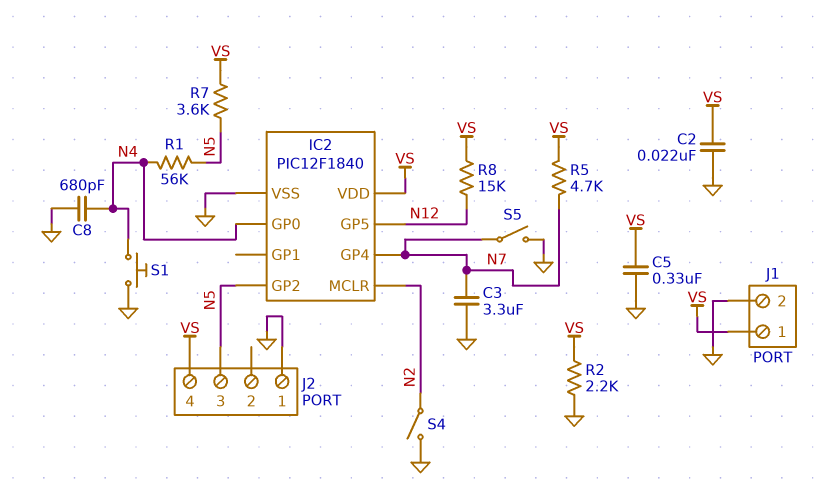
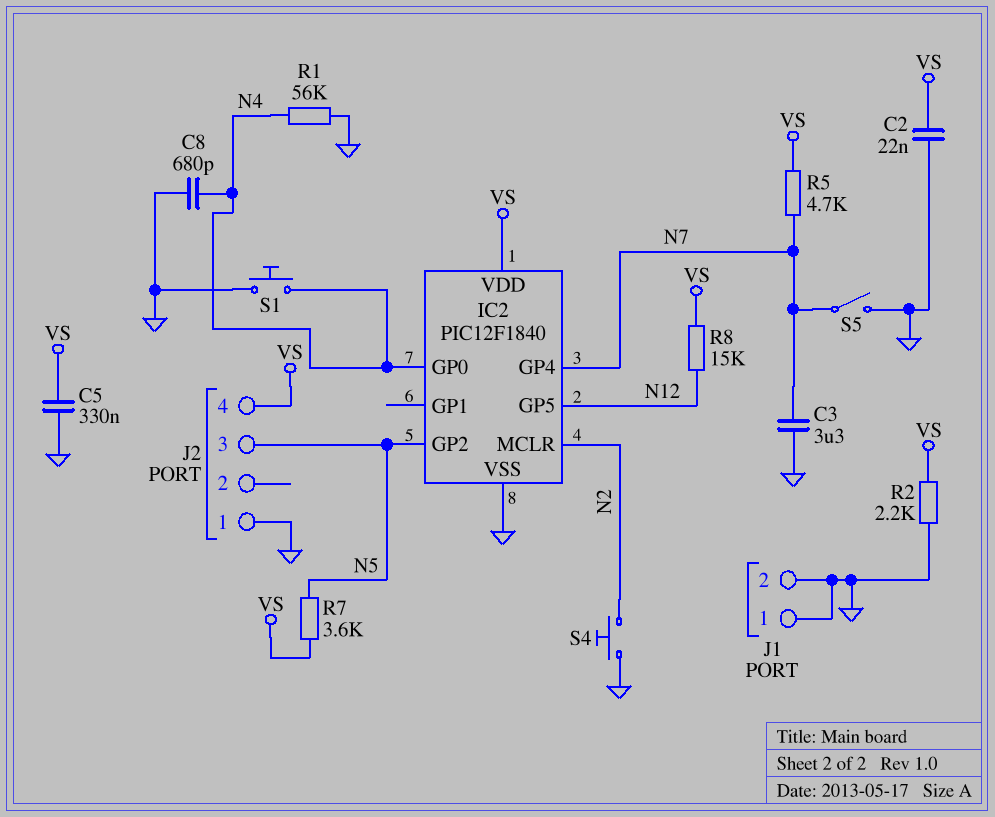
J1 pin 1: VS -> GND
R1: 56k (N4, N5) -> 56k (GND, N4)
S4: switch (GND, N2) -> button (GND, N2)

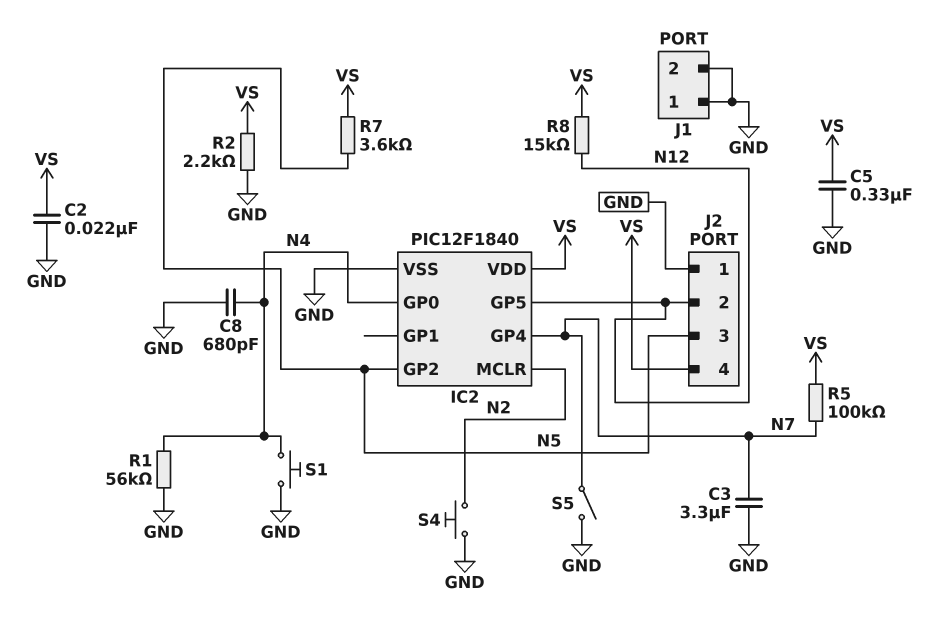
J2 pin 2: none -> N12
R5: 4.7k (N7, VS) -> 100k (N7, VS)

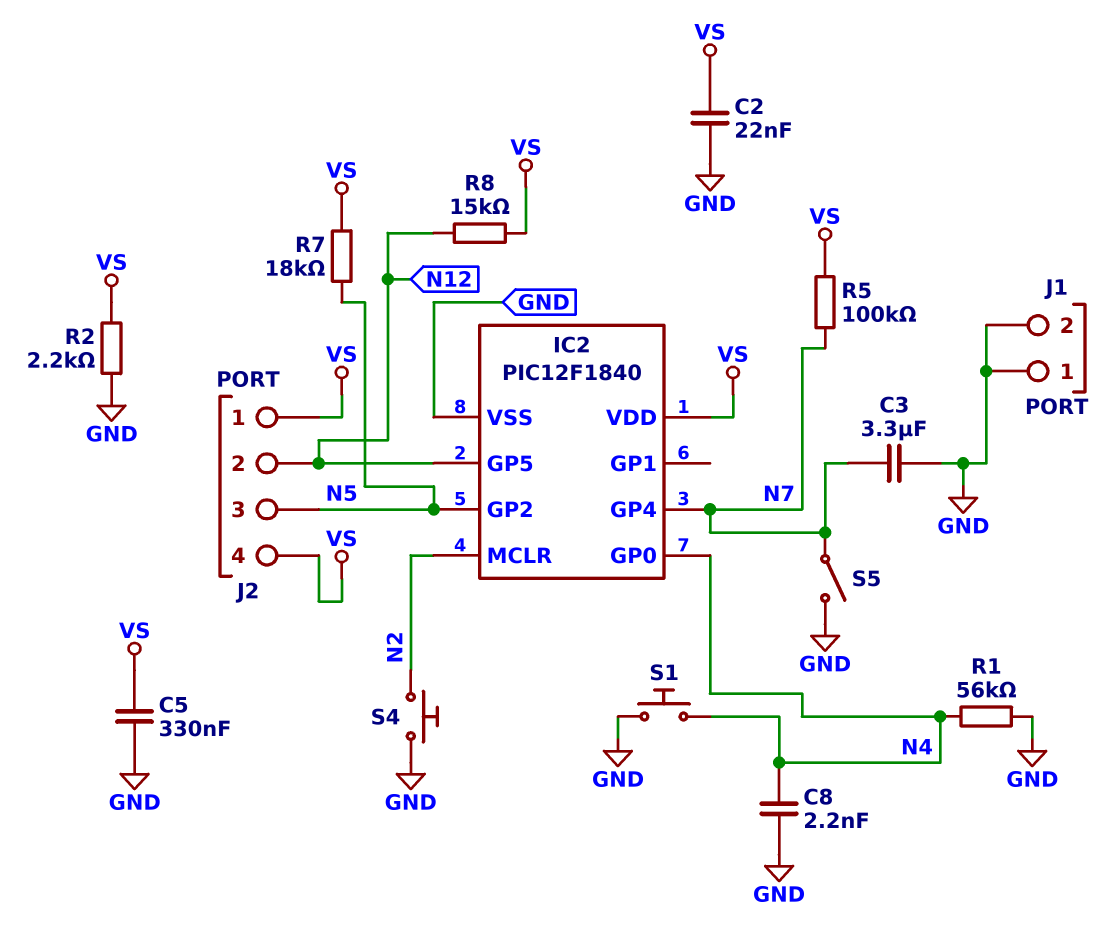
C8: 680pF (GND, N4) -> 2.2nF (GND, N4)
J2 pin 1: GND -> VS
R7: 3.6k (N5, VS) -> 18k (N5, VS)

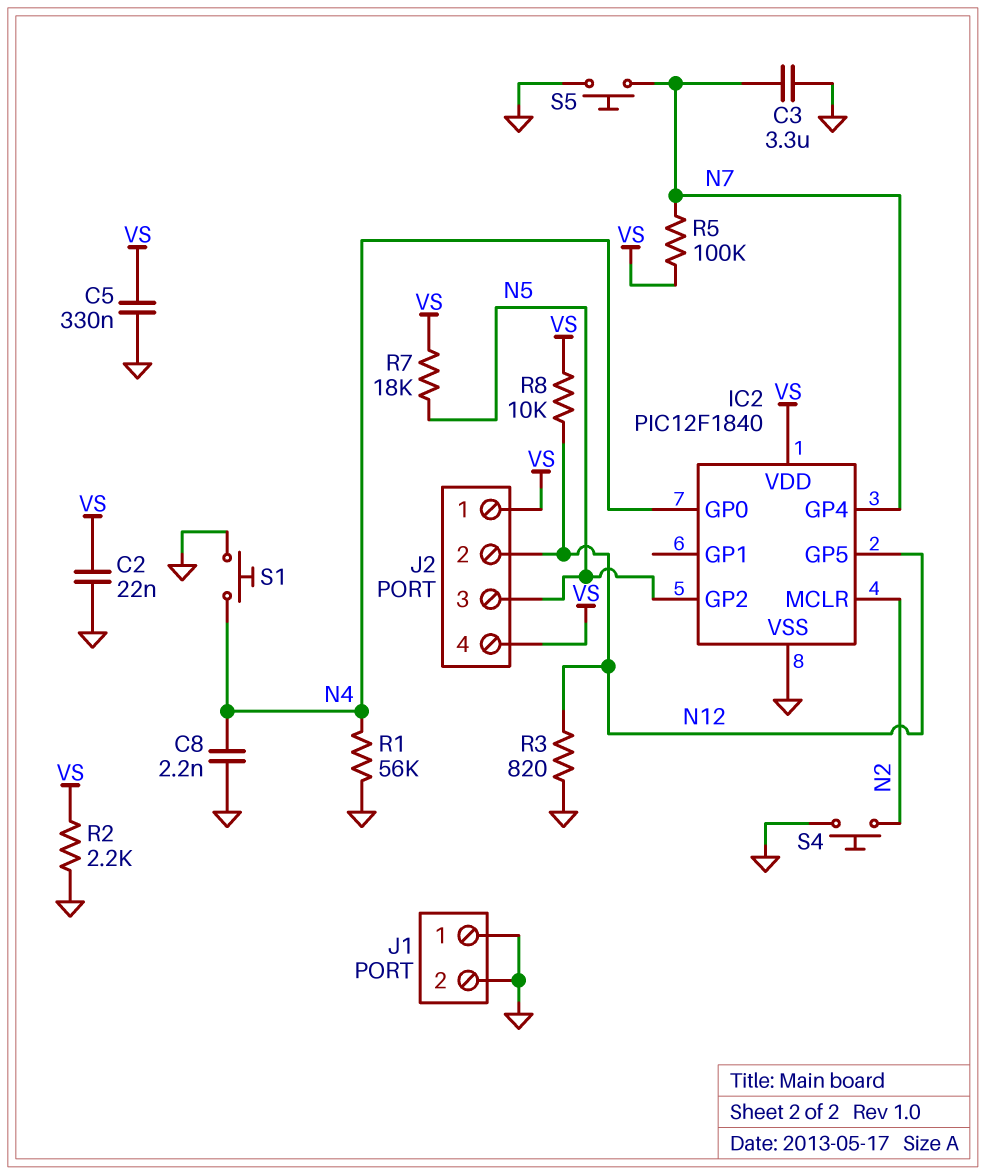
R3: none -> 820 (GND, N12)
R8: 15k (N12, VS) -> 10k (N12, VS)
S5: switch (GND, N7) -> button (GND, N7)

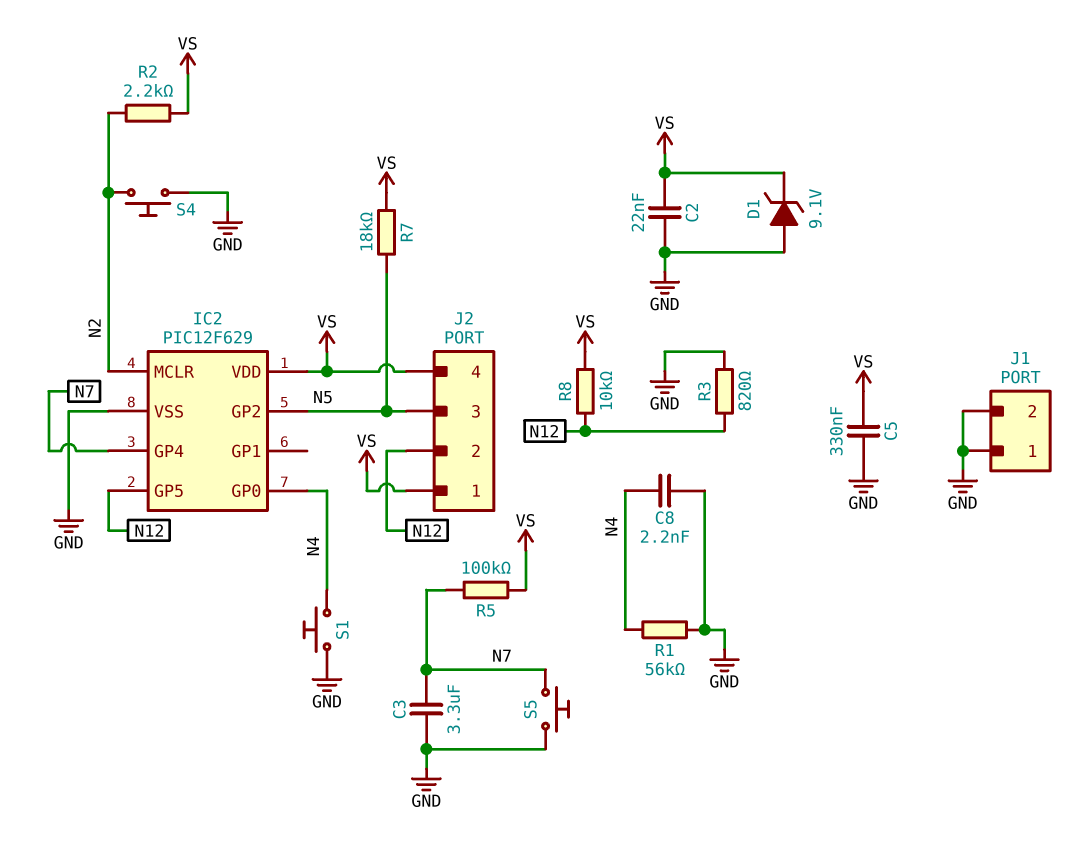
D1: none -> zener 9.1V (A GND, K VS)
IC2: PIC12F1840 -> PIC12F629
R2: 2.2k (GND, VS) -> 2.2k (N2, VS)

